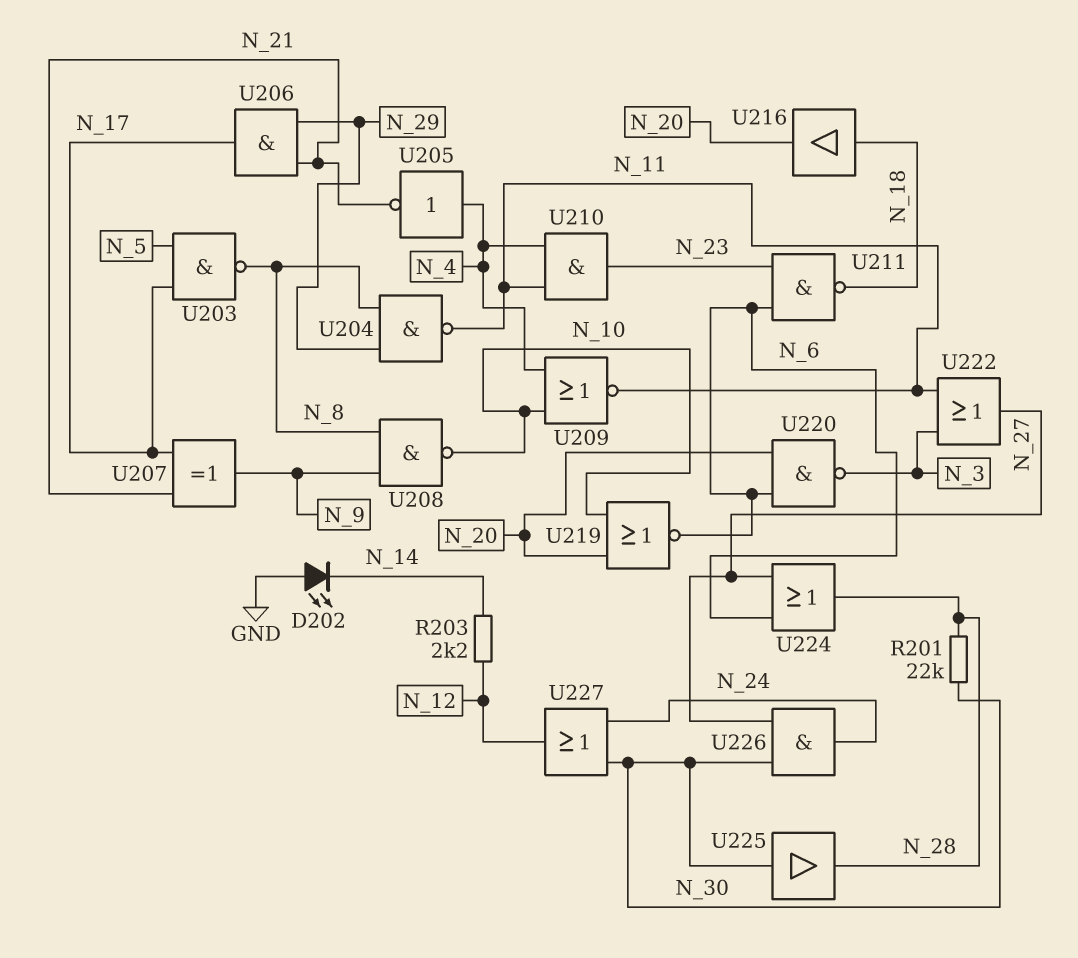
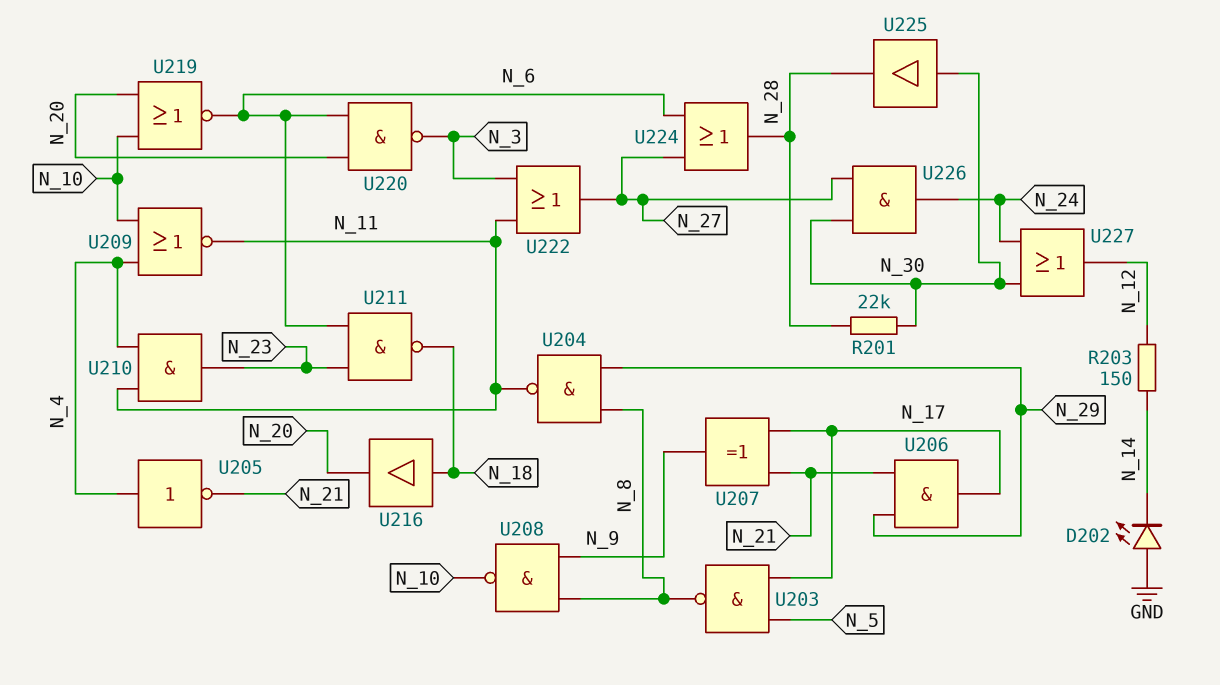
R203: 2.2k (N_12, N_14) -> 150 (N_12, N_14)

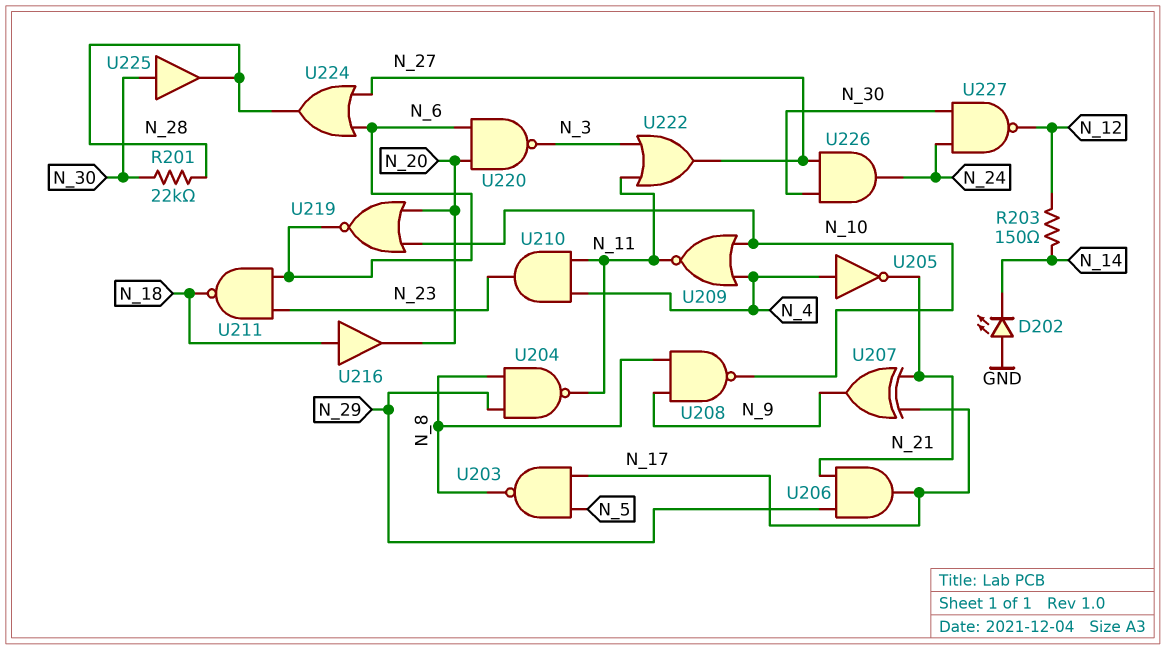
U227: OR (in N_24, in N_30, out N_12) -> NAND (in N_24, in N_30, out N_12)

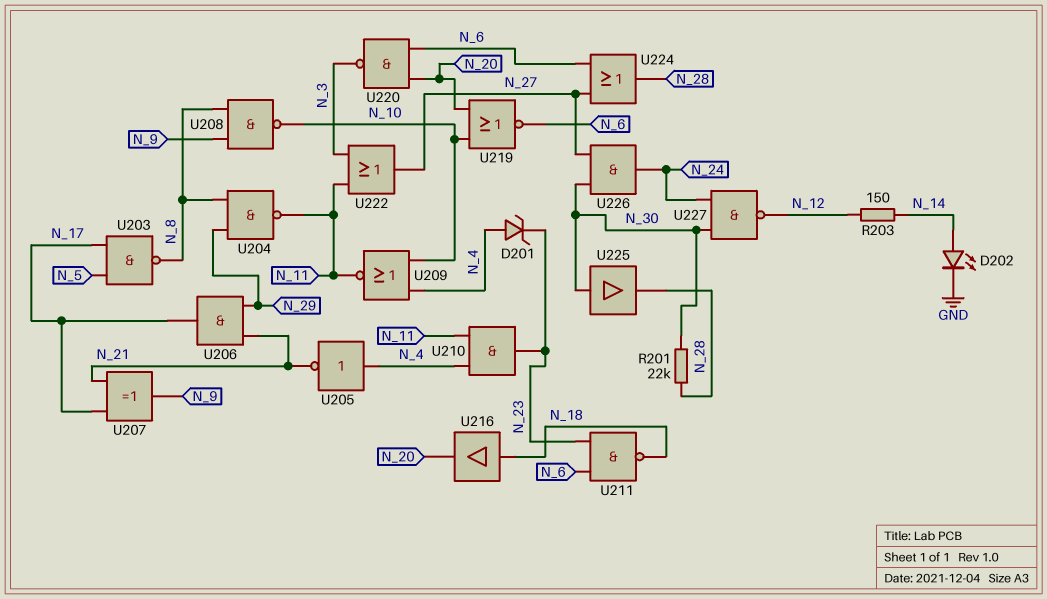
D201: none -> zener (A N_4, K N_23)
D202: LED (A GND, K N_14) -> LED (A N_14, K GND)

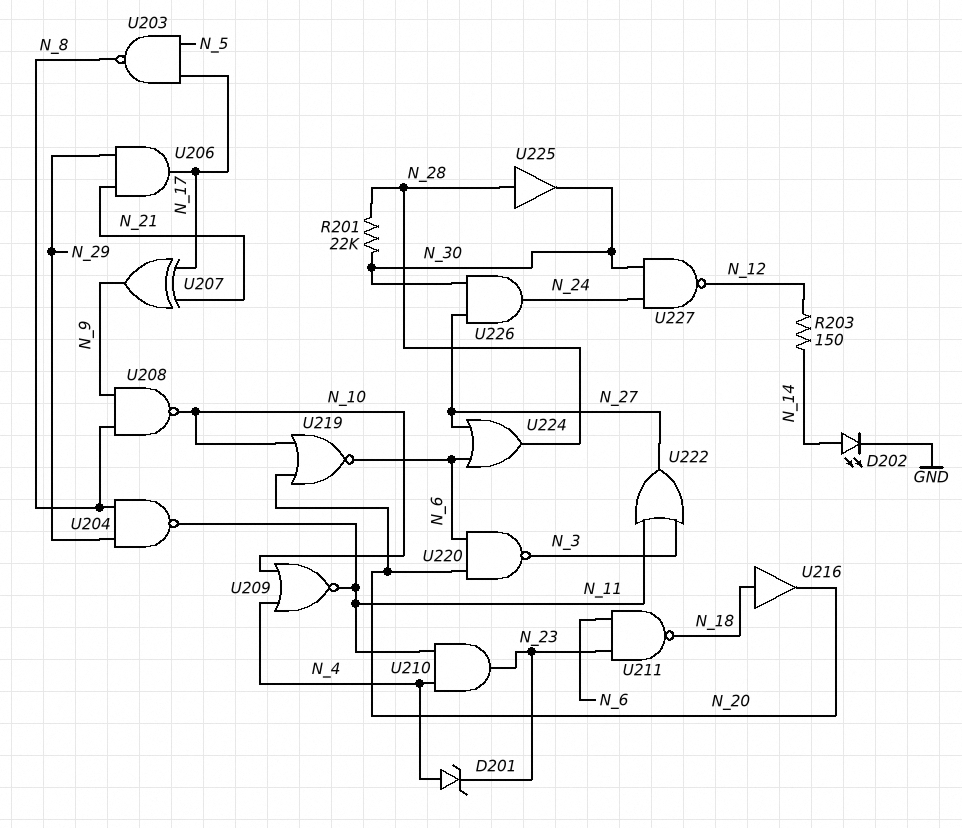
U205: NOT (in N_4, out N_21) -> none
U225: buffer (in N_30, out N_28) -> buffer (in N_28, out N_30)

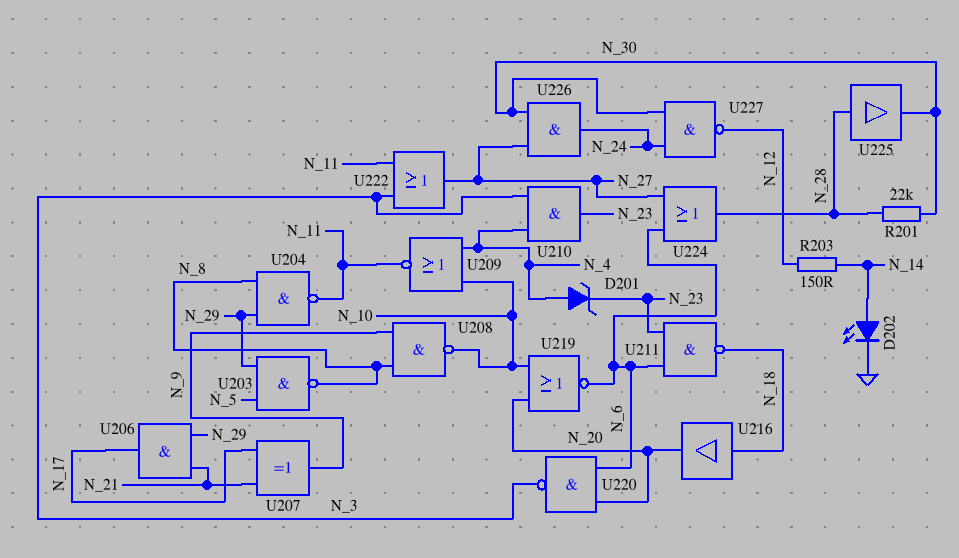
U203: NAND (in N_5, in N_17, out N_8) -> NAND (in N_5, in N_29, out N_8)
U210: AND (in N_4, in N_11, out N_23) -> AND (in N_3, in N_4, out N_23)

